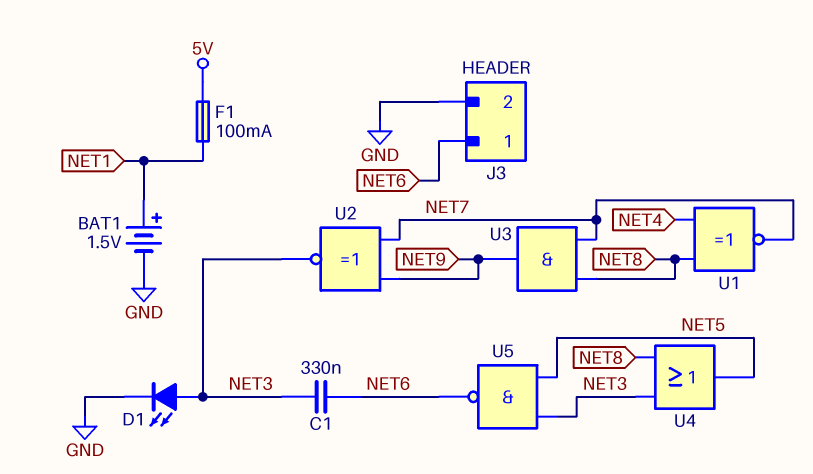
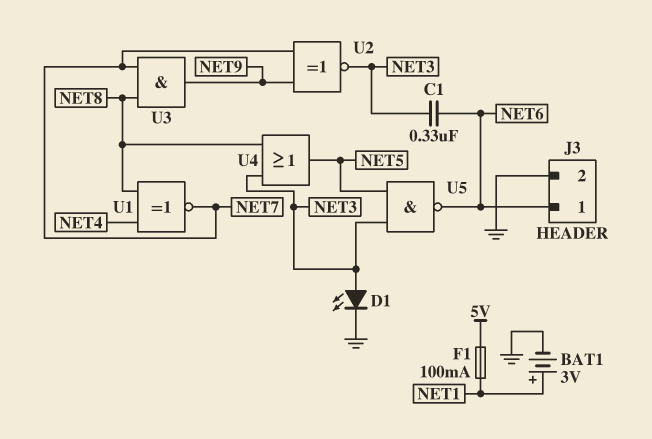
BAT1: 1.5V (plus NET1, minus GND) -> 3V (plus NET1, minus GND)

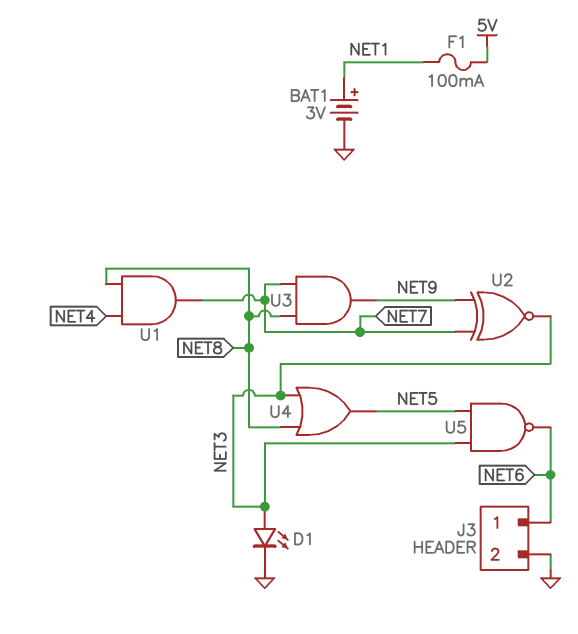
C1: 330nF (NET3, NET6) -> none
U1: XNOR (in NET4, in NET8, out NET7) -> AND (in NET4, in NET8, out NET7)

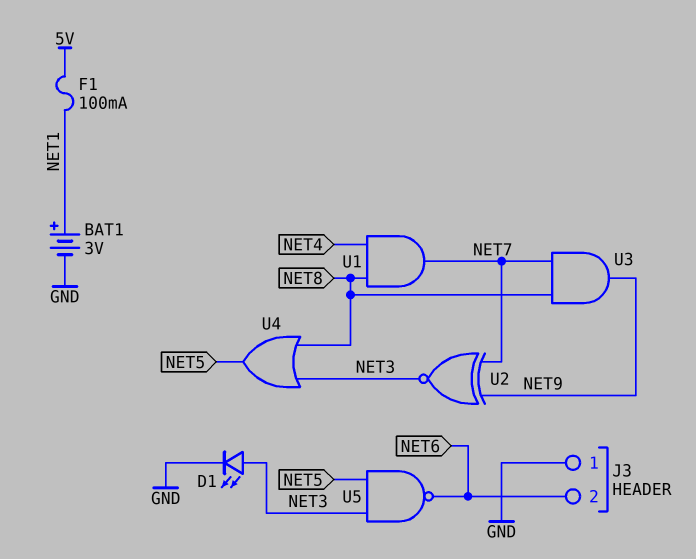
J3 pin 1: NET6 -> GND
J3 pin 2: GND -> NET6

